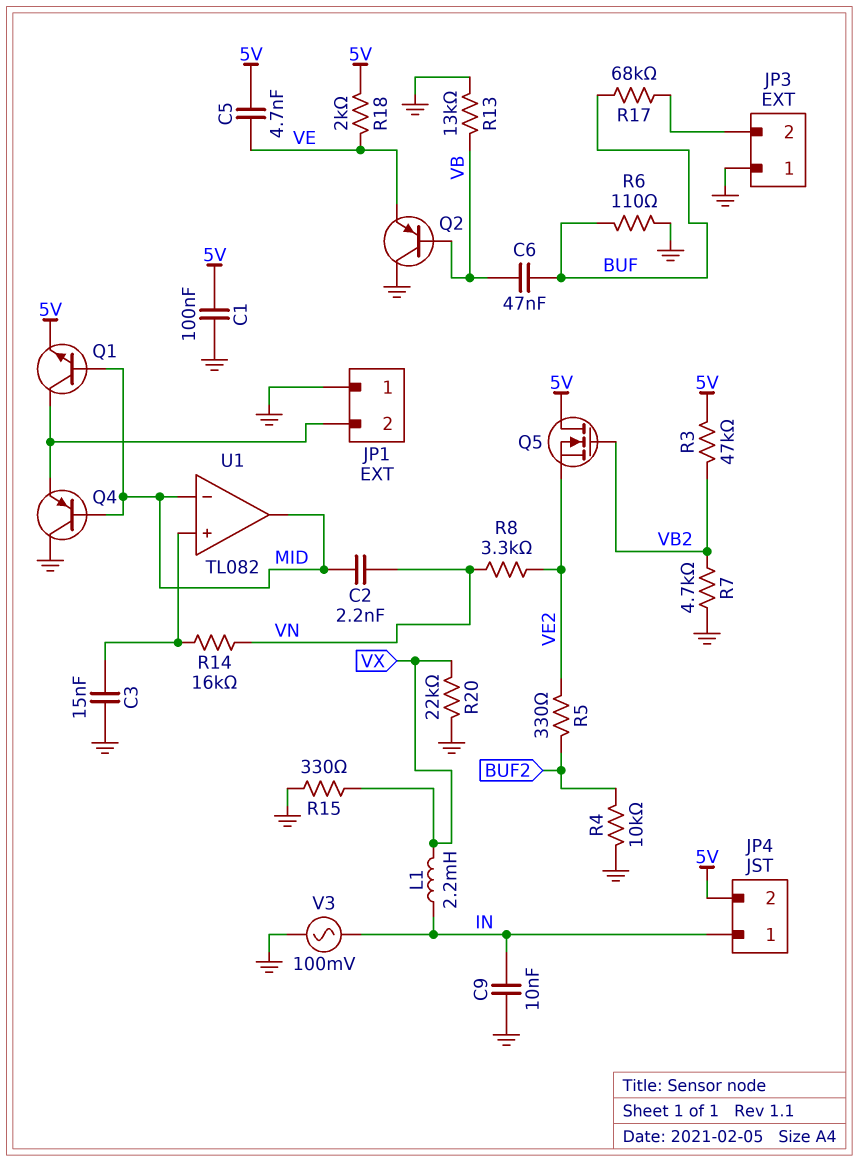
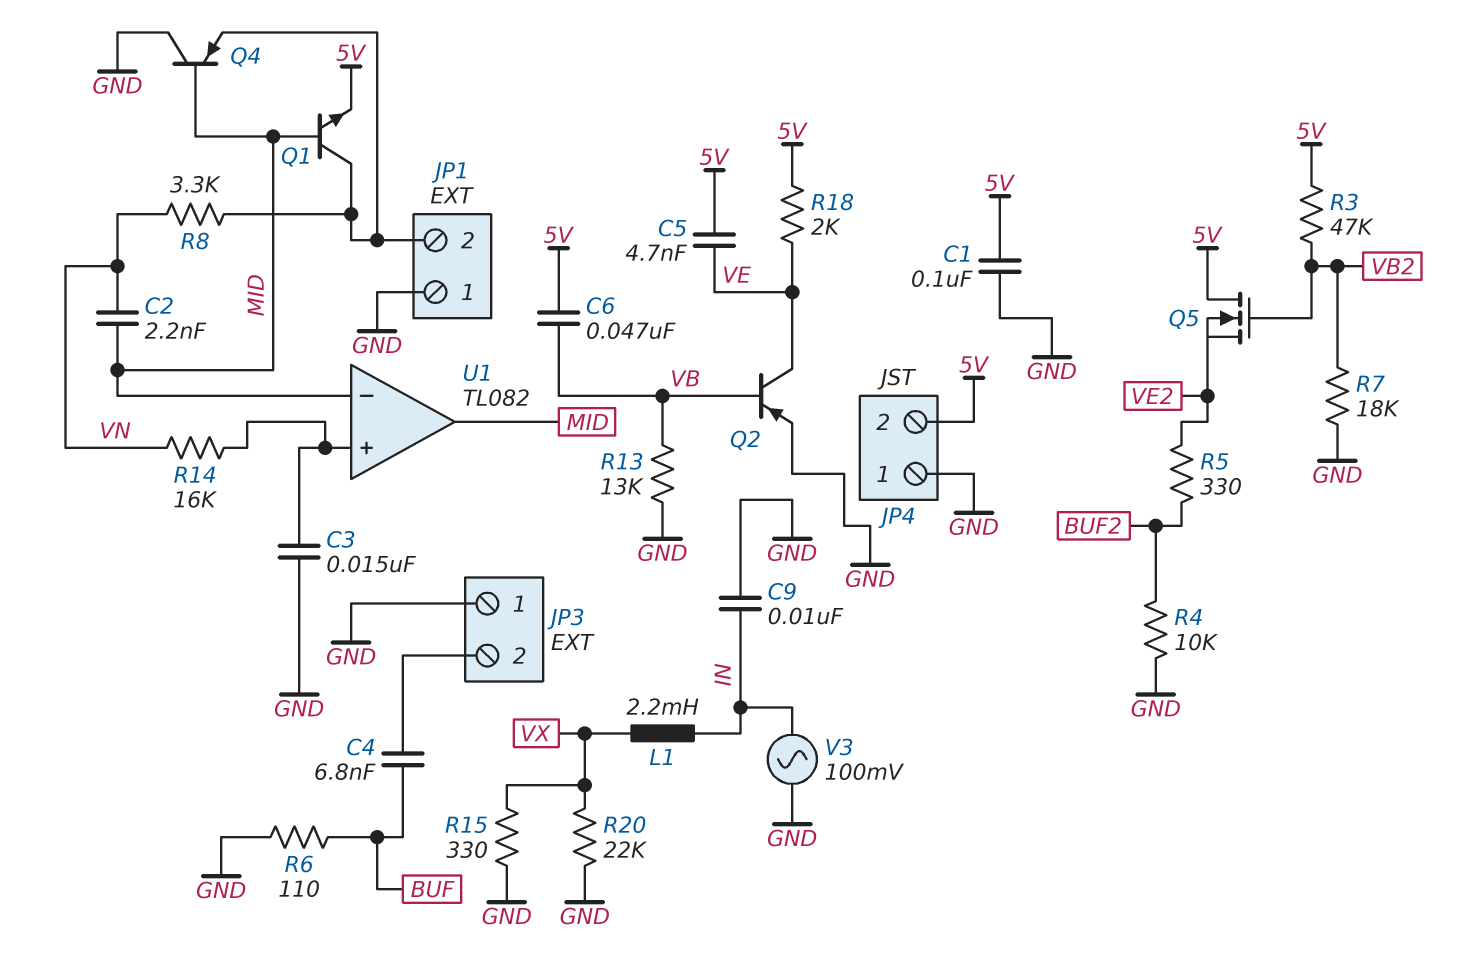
C4: none -> 6.8nF (BUF, JP3/2)
C6: 47nF (BUF, VB) -> 47nF (5V, VB)
JP4 pin 1: IN -> GND
Q2: PNP (B VB, C GND, E VE) -> PNP (B VB, C VE, E GND)
R7: 4.7k (GND, VB2) -> 18k (GND, VB2)
R8: 3.3k (VE2, VN) -> 3.3k (JP1/2, VN)
R17: 68k (BUF, JP3/2) -> none

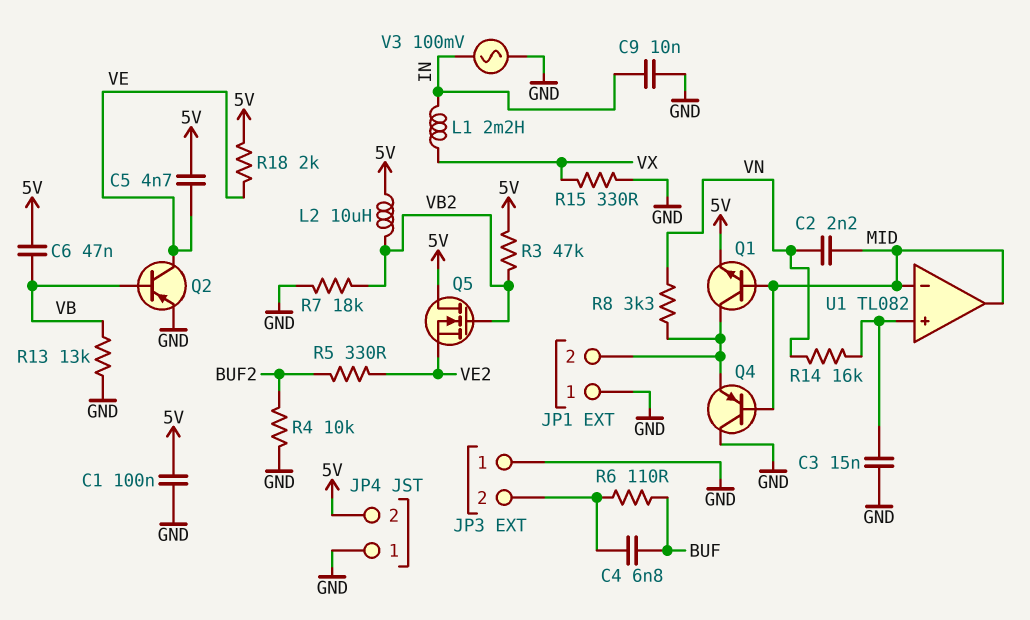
L2: none -> 10uH (5V, VB2)
R6: 110 (BUF, GND) -> 110 (BUF, JP3/2)
R20: 22k (GND, VX) -> none

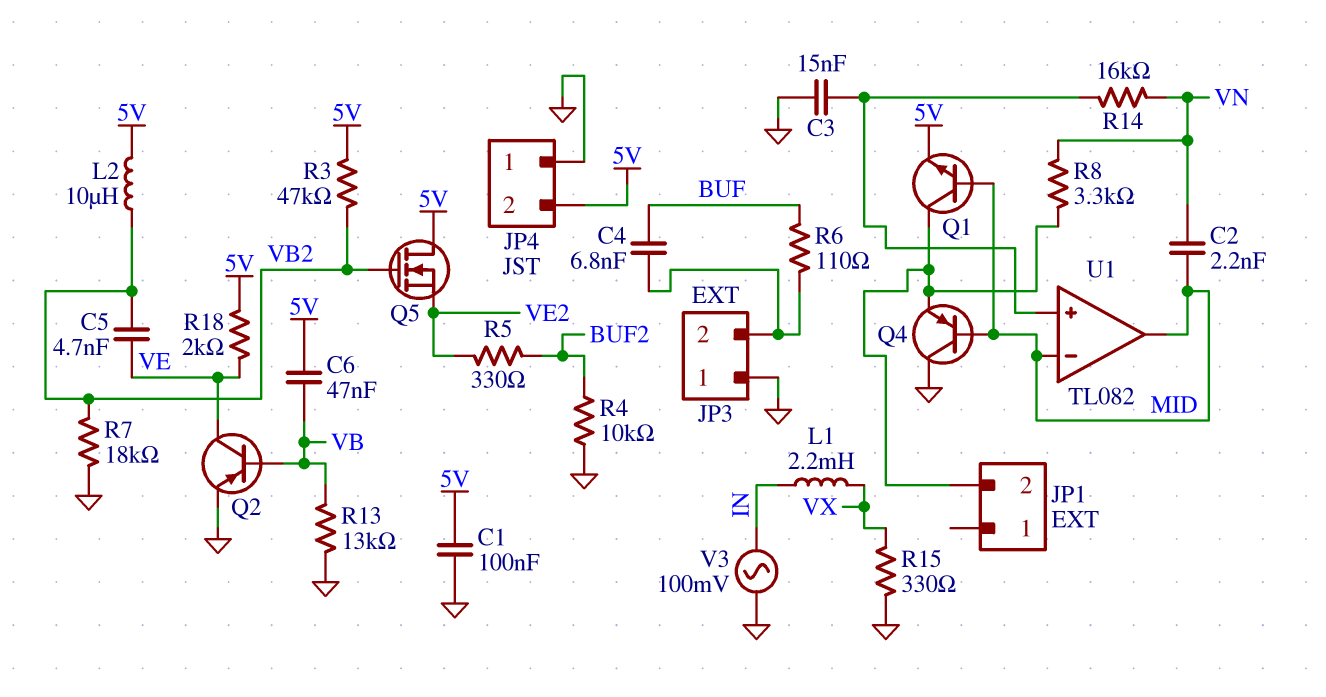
C5: 4.7nF (5V, VE) -> 4.7nF (VB2, VE)
C9: 10nF (GND, IN) -> none
JP1 pin 1: GND -> none

